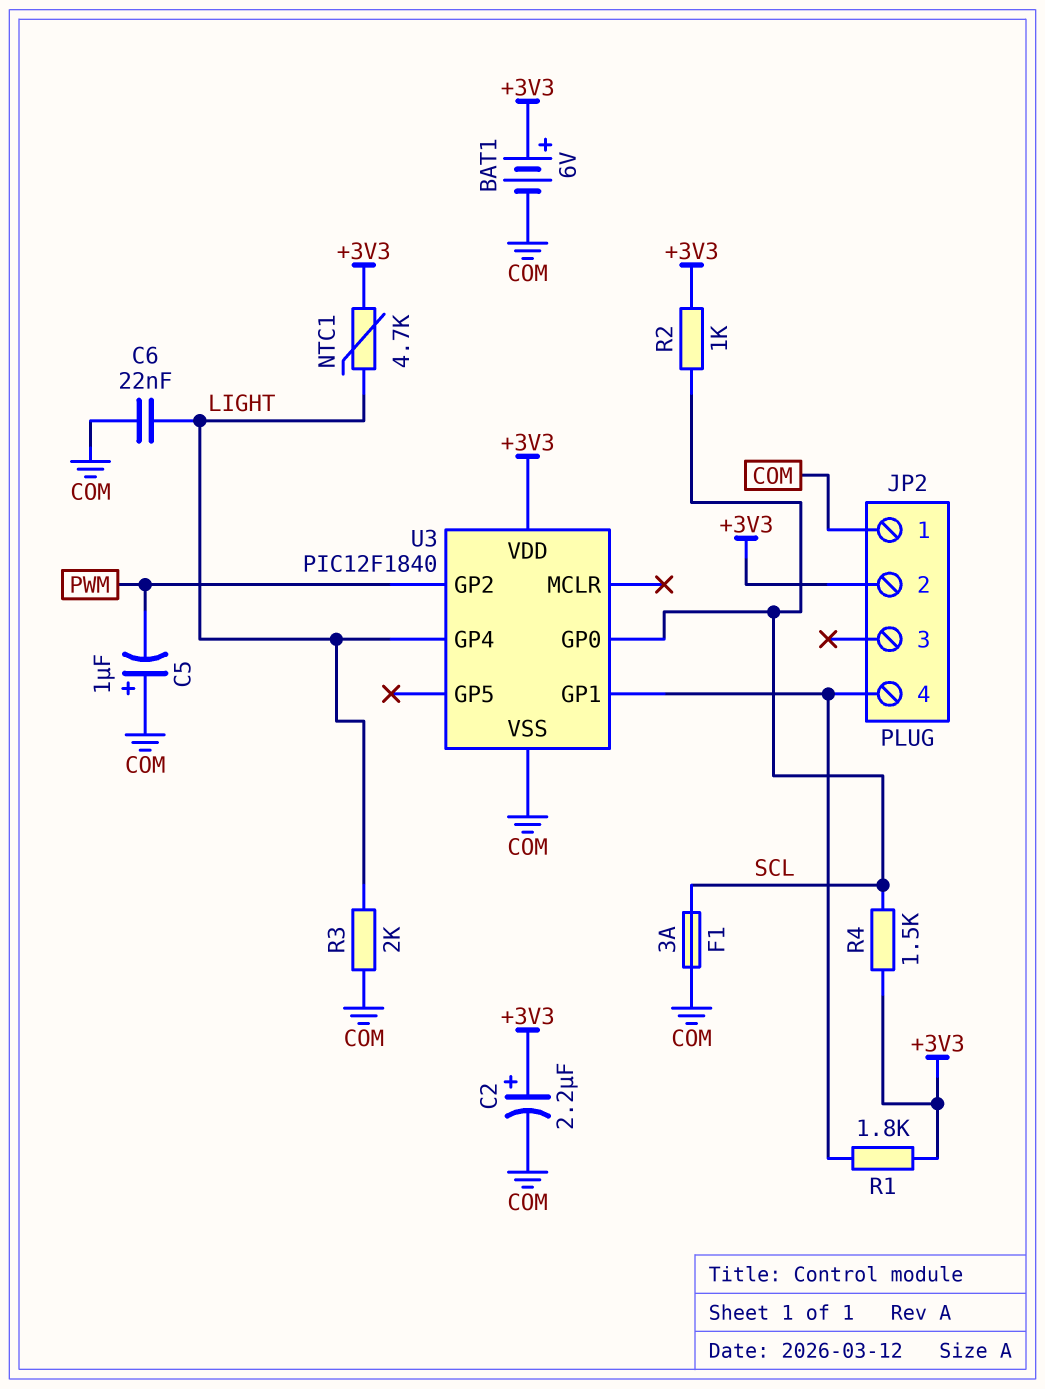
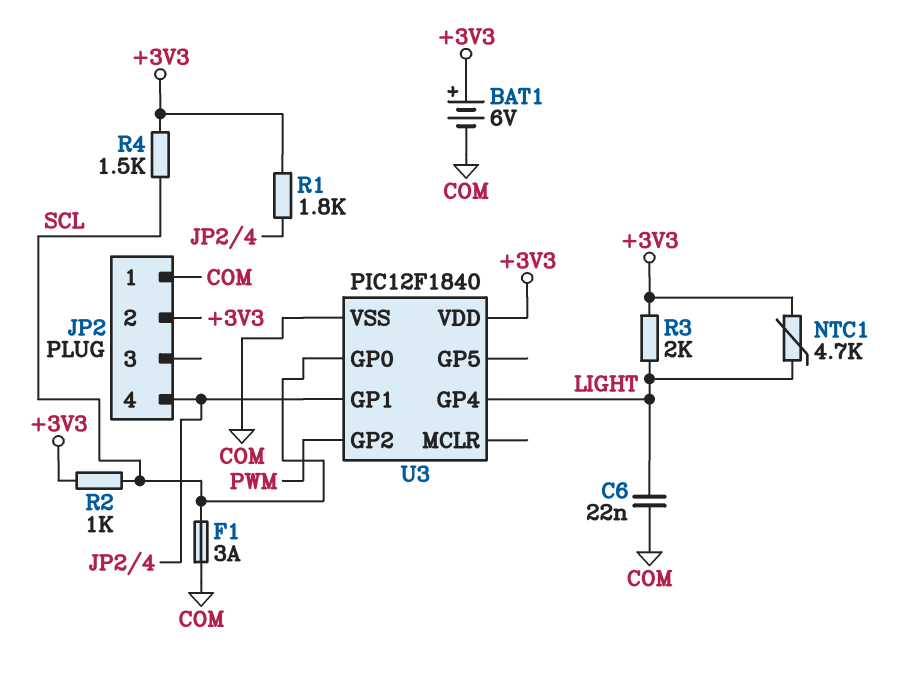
C2: 2.2uF (plus +3V3, minus COM) -> none
C5: 1uF (plus COM, minus PWM) -> none
R3: 2k (COM, LIGHT) -> 2k (+3V3, LIGHT)

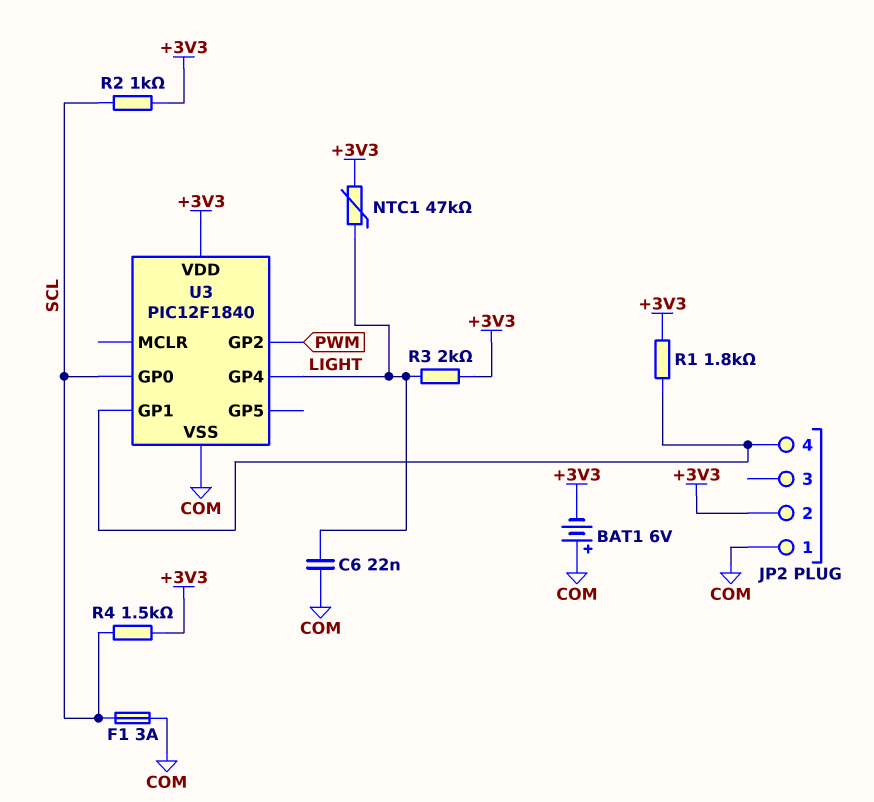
BAT1: 6V (plus +3V3, minus COM) -> 6V (plus COM, minus +3V3)
NTC1: 4.7k (+3V3, LIGHT) -> 47k (+3V3, LIGHT)

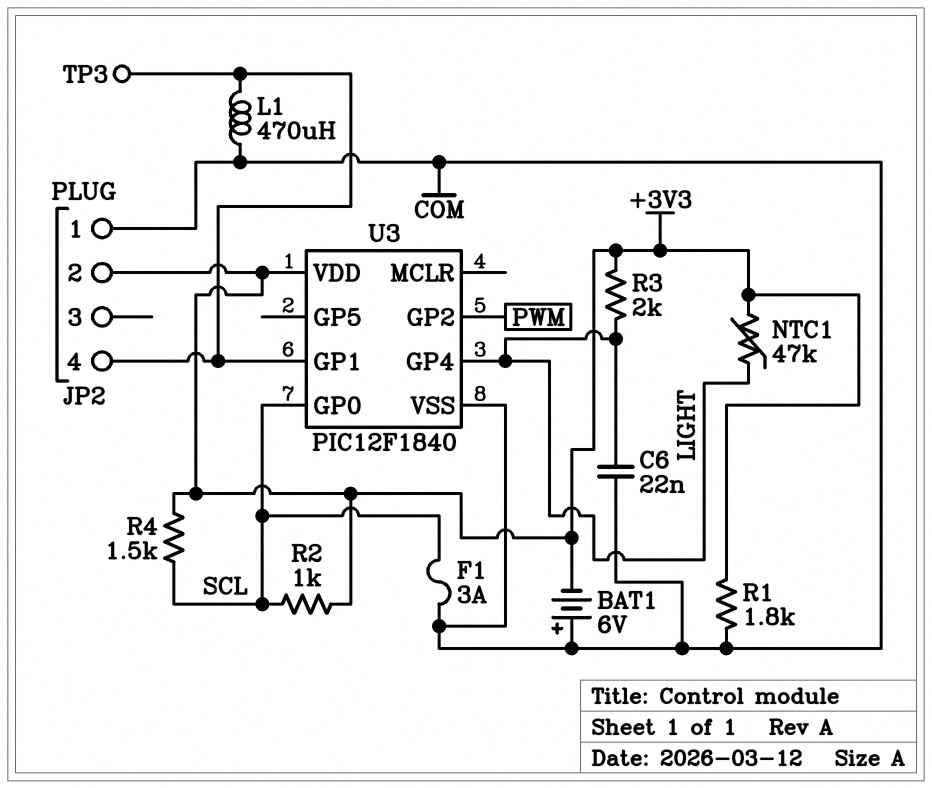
L1: none -> 470uH (COM, JP2/4)
R1: 1.8k (+3V3, JP2/4) -> 1.8k (+3V3, COM)
TP3: none -> test point (JP2/4)

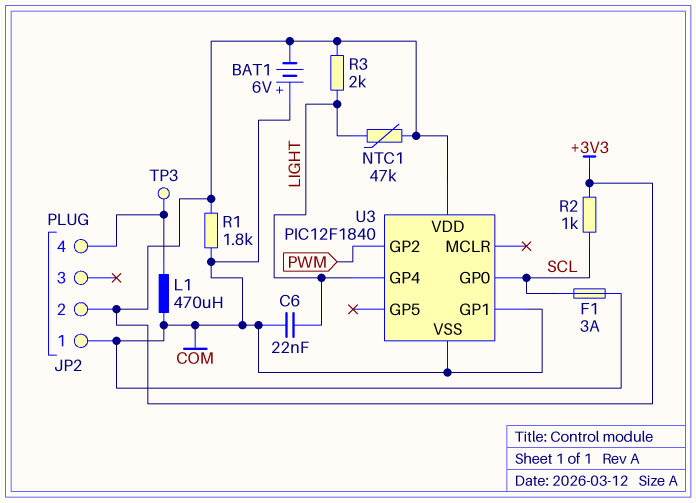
R4: 1.5k (+3V3, SCL) -> none
U3 pin GP1: JP2/4 -> COM

